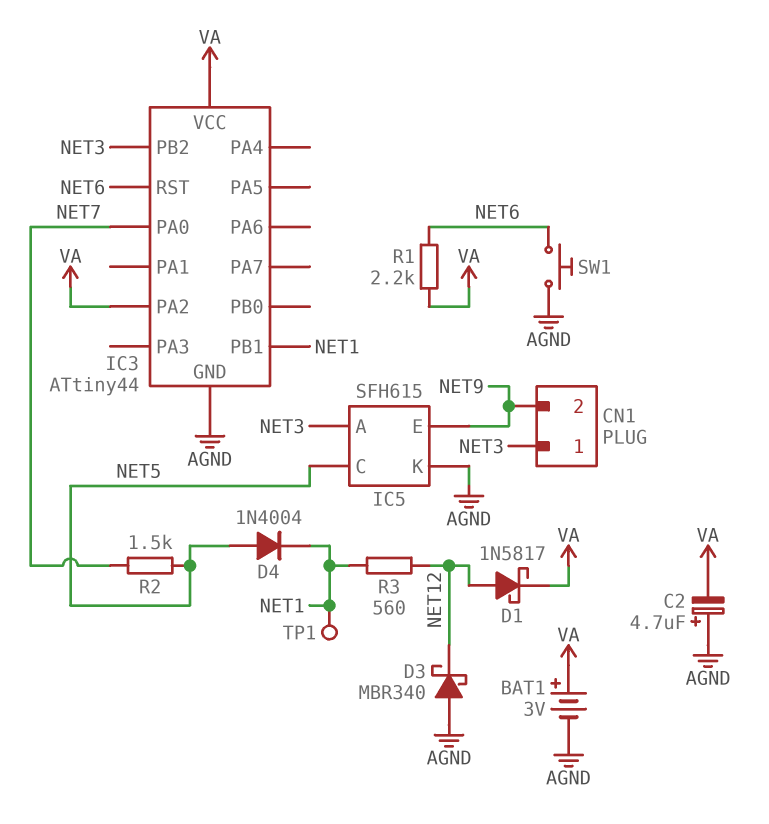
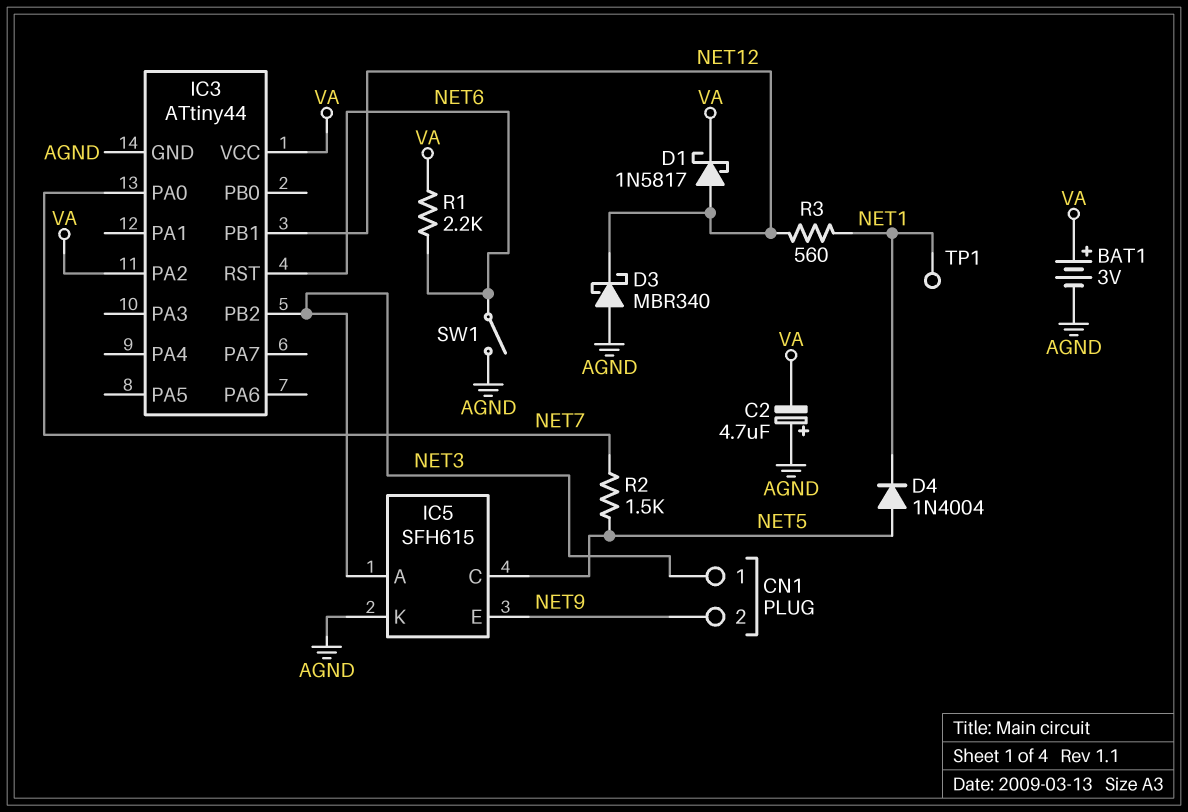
IC3 pin PB1: NET1 -> NET12
SW1: button (AGND, NET6) -> switch (AGND, NET6)

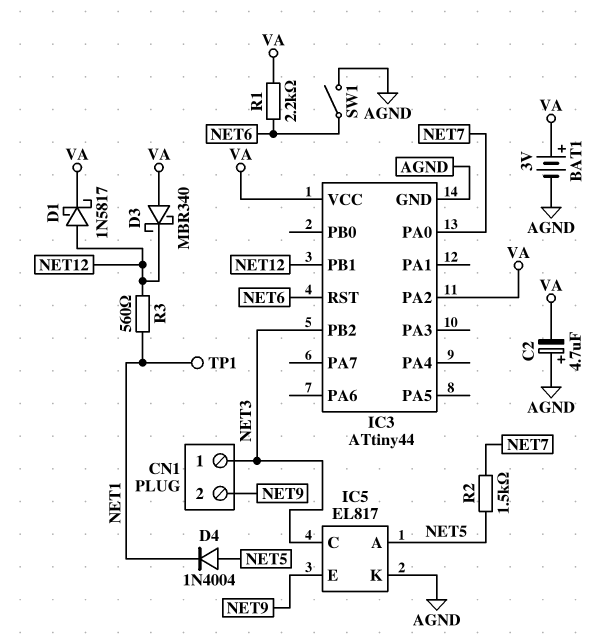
D3: schottky MBR340 (A AGND, K NET12) -> schottky MBR340 (A VA, K NET12)
IC5: SFH615 -> EL817
IC5 pin A: NET3 -> NET5
IC5 pin C: NET5 -> NET3

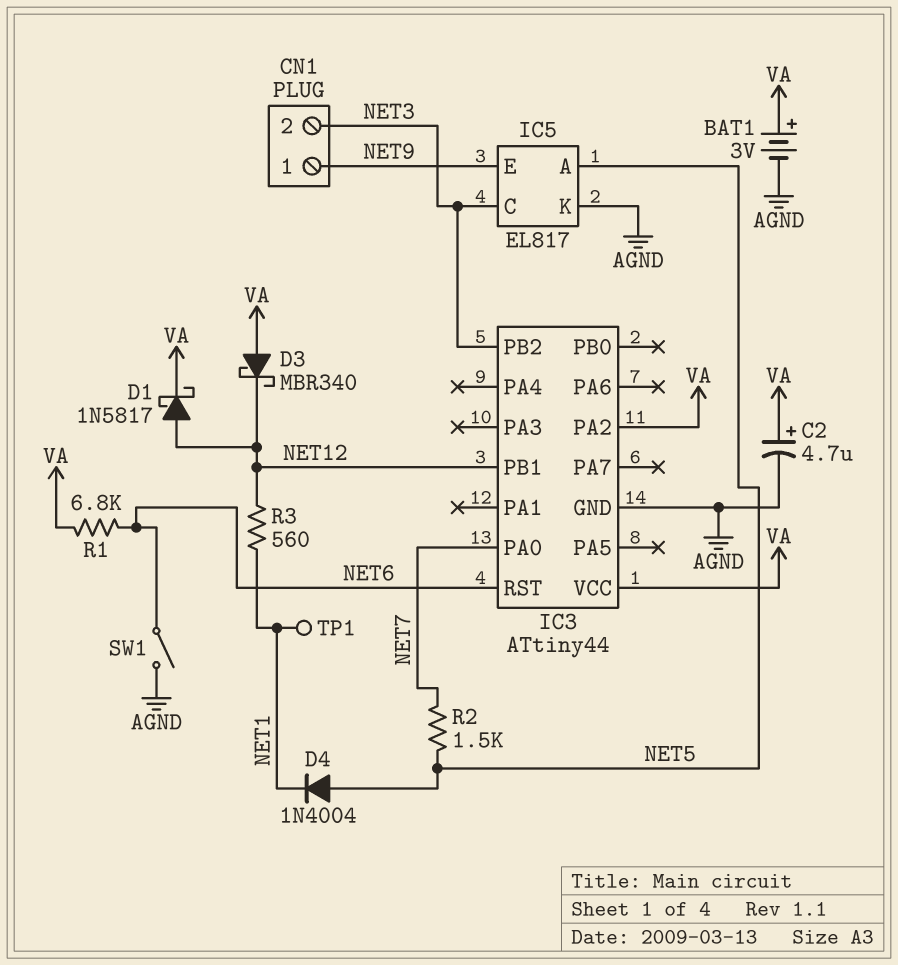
C2: 4.7uF (plus AGND, minus VA) -> 4.7uF (plus VA, minus AGND)
CN1 pin 1: NET3 -> NET9
CN1 pin 2: NET9 -> NET3
R1: 2.2k (NET6, VA) -> 6.8k (NET6, VA)

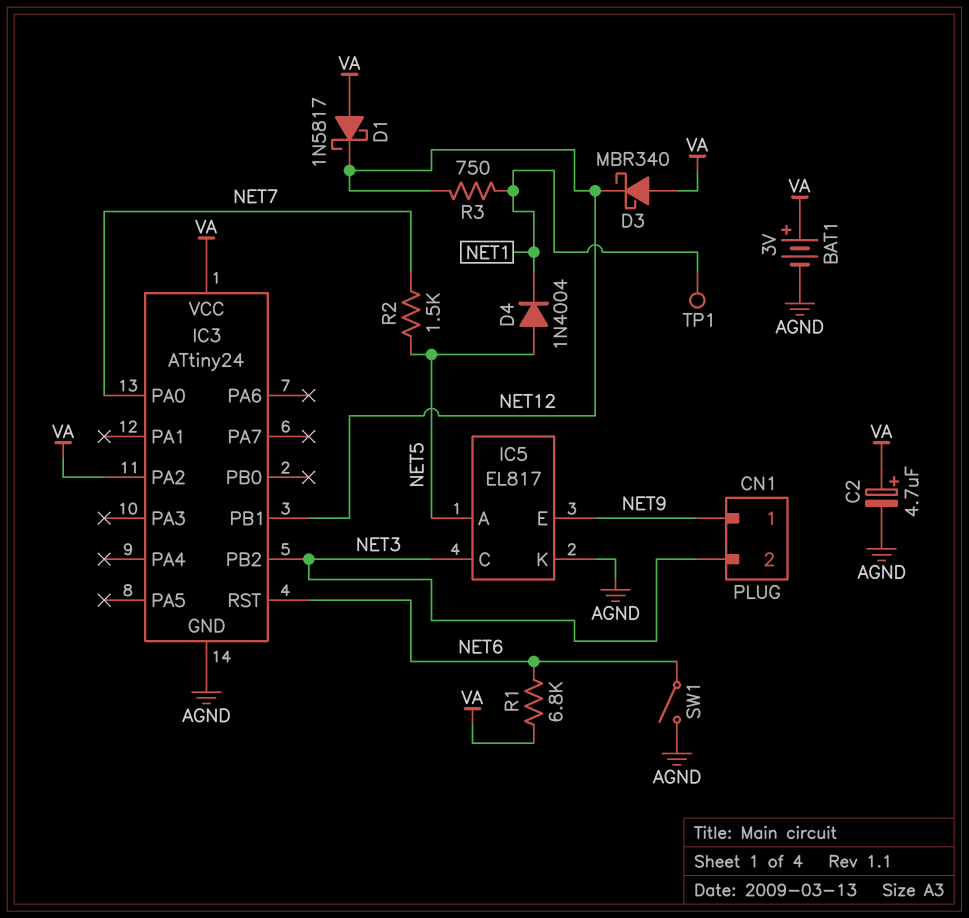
D1: schottky 1N5817 (A NET12, K VA) -> schottky 1N5817 (A VA, K NET12)
IC3: ATtiny44 -> ATtiny24
R3: 560 (NET1, NET12) -> 750 (NET1, NET12)

